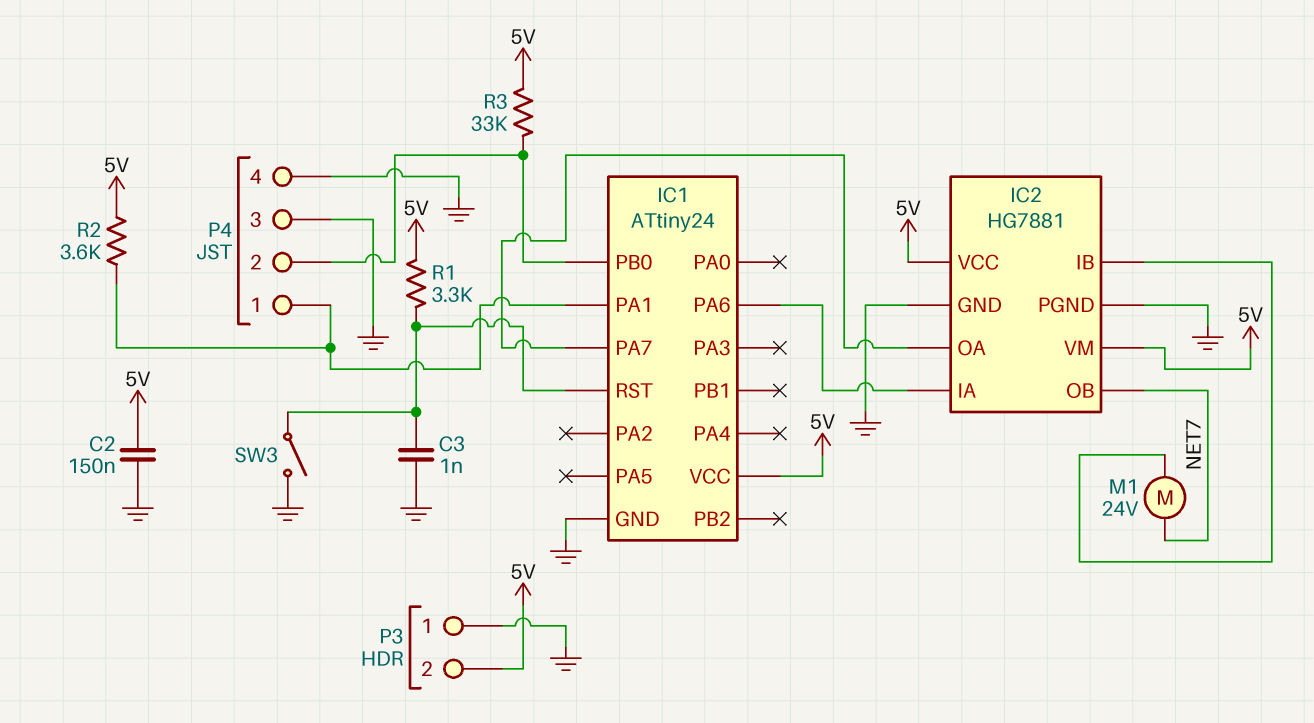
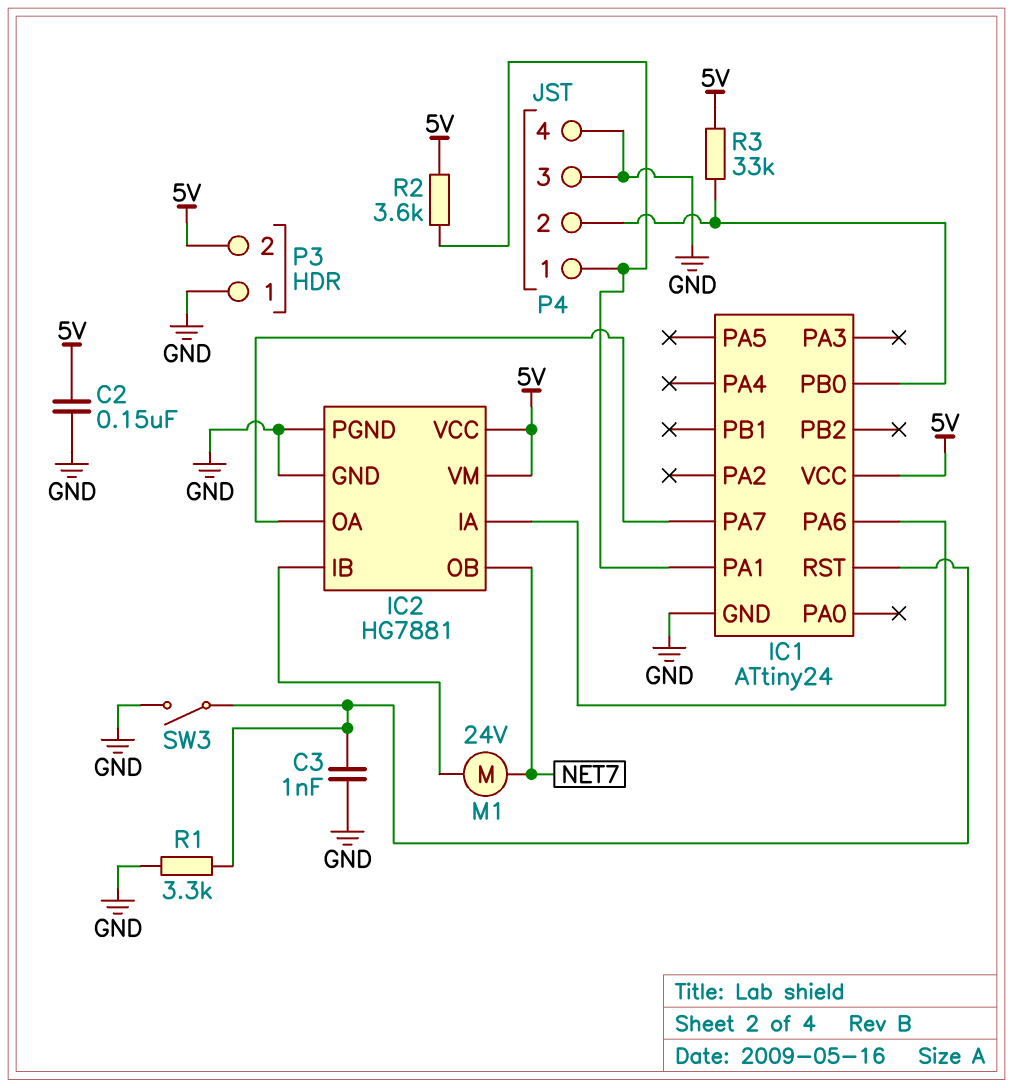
R1: 3.3k (5V, IC1/RST) -> 3.3k (GND, IC1/RST)

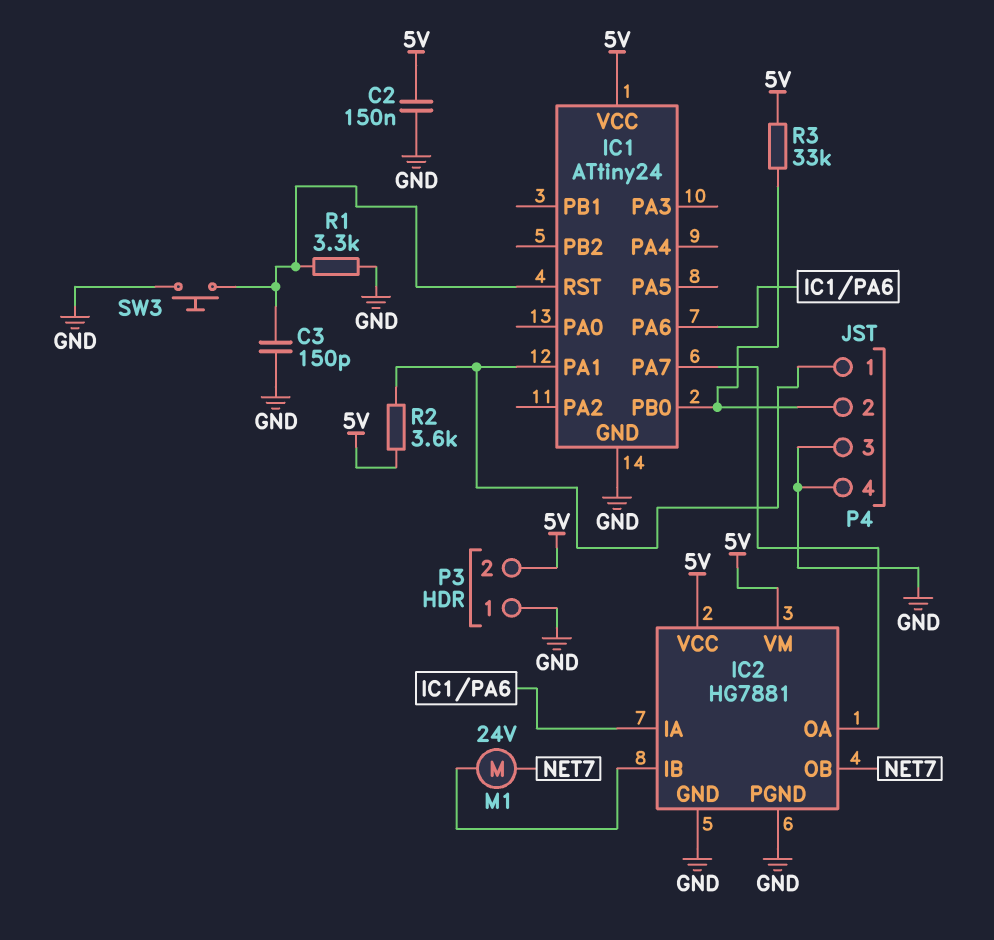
C3: 1nF (GND, IC1/RST) -> 150pF (GND, IC1/RST)
SW3: switch (GND, IC1/RST) -> button (GND, IC1/RST)

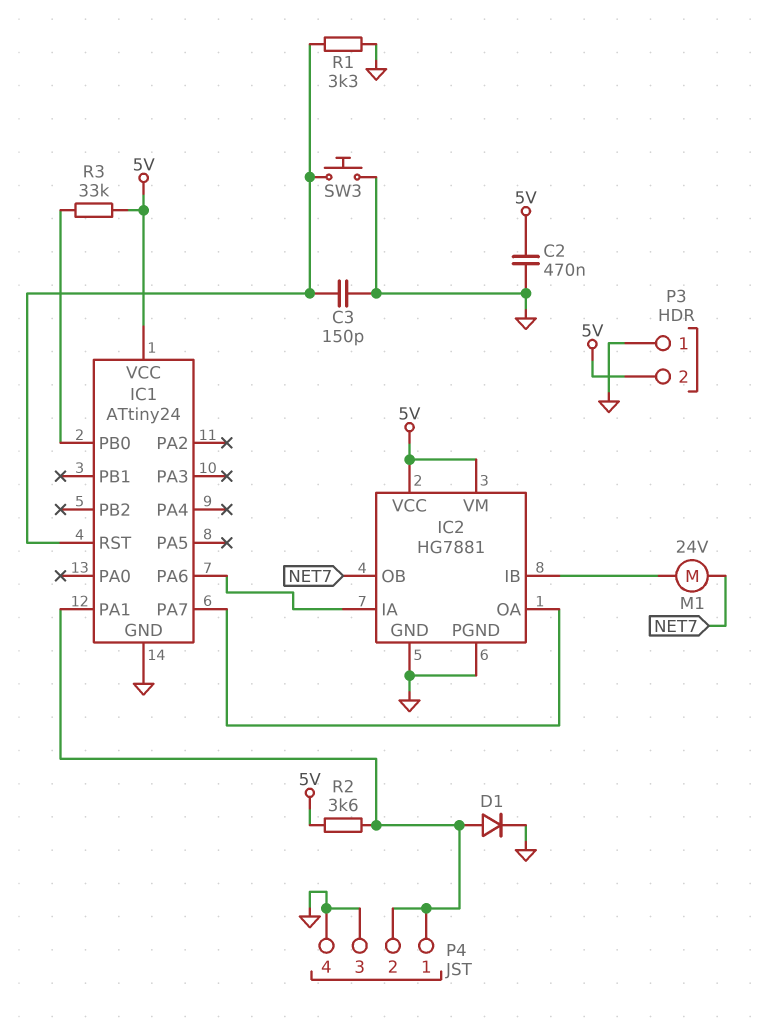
C2: 150nF (5V, GND) -> 470nF (5V, GND)
D1: none -> diode (A IC1/PA1, K GND)
P4 pin 2: IC1/PB0 -> IC1/PA1

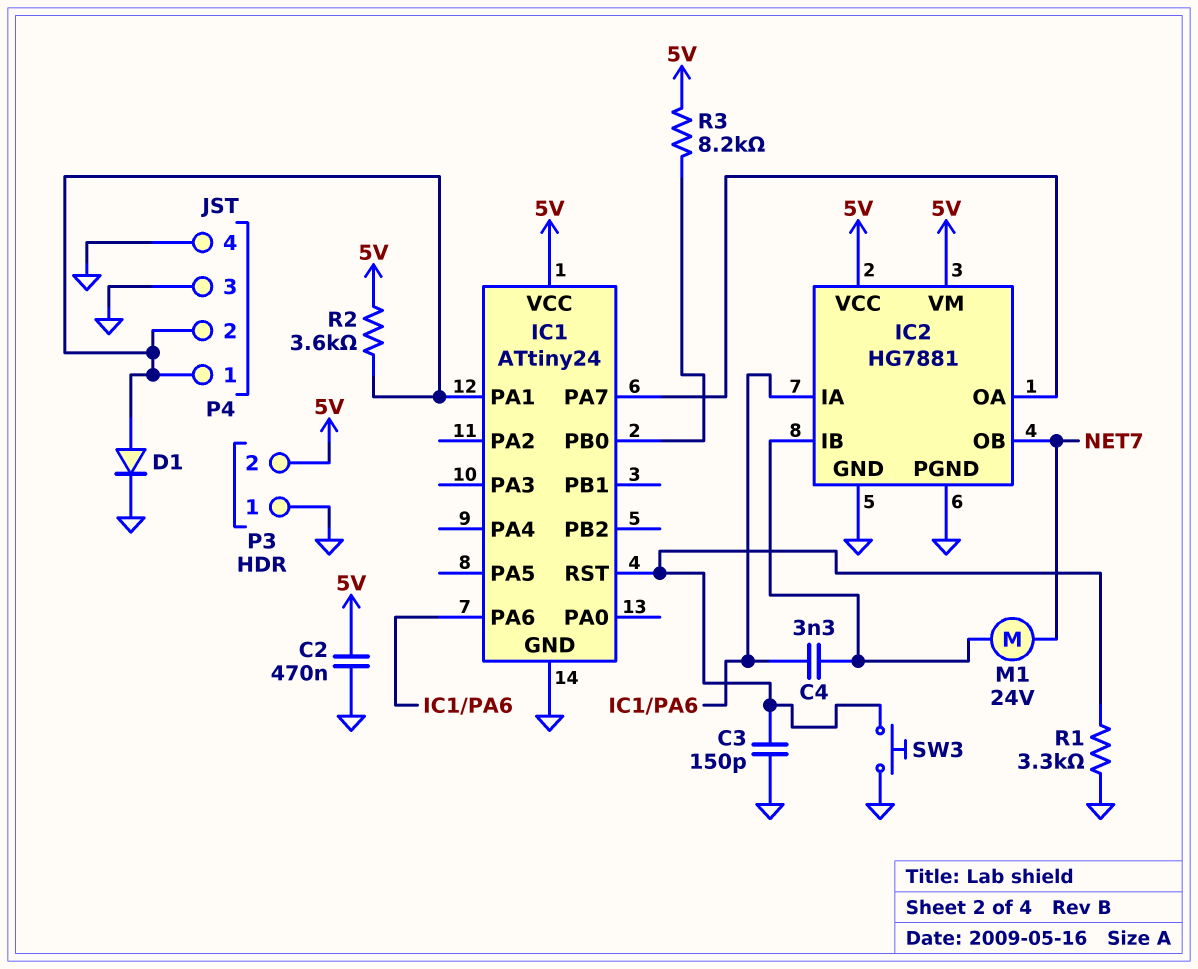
C4: none -> 3.3nF (IC1/PA6, IC2/IB)
R3: 33k (5V, IC1/PB0) -> 8.2k (5V, IC1/PB0)

